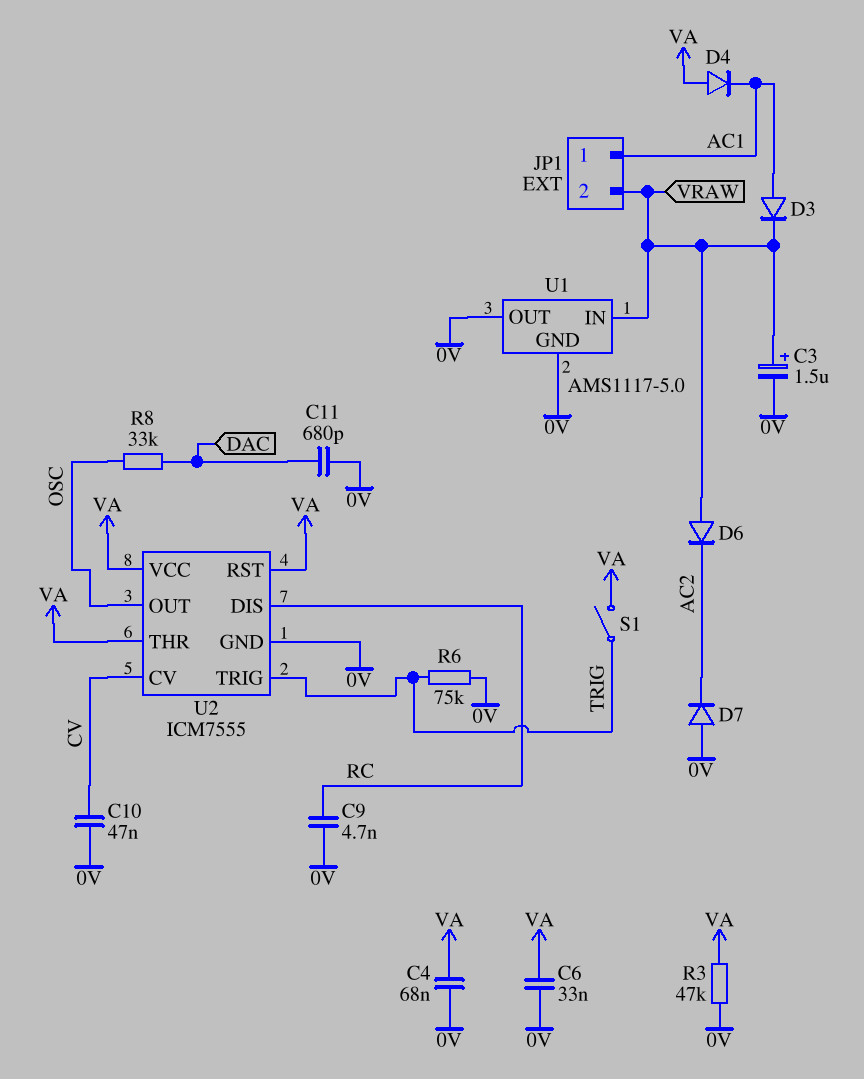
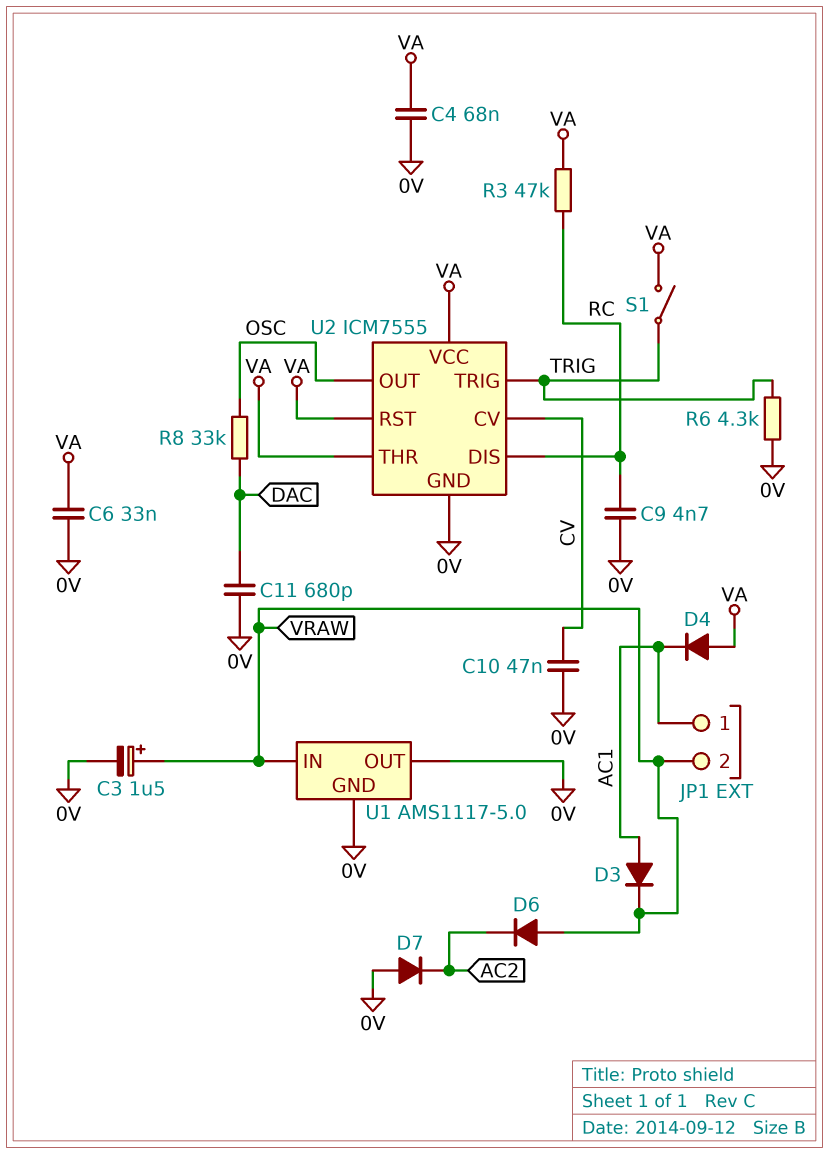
R3: 47k (0V, VA) -> 47k (RC, VA)
R6: 75k (0V, TRIG) -> 4.3k (0V, TRIG)

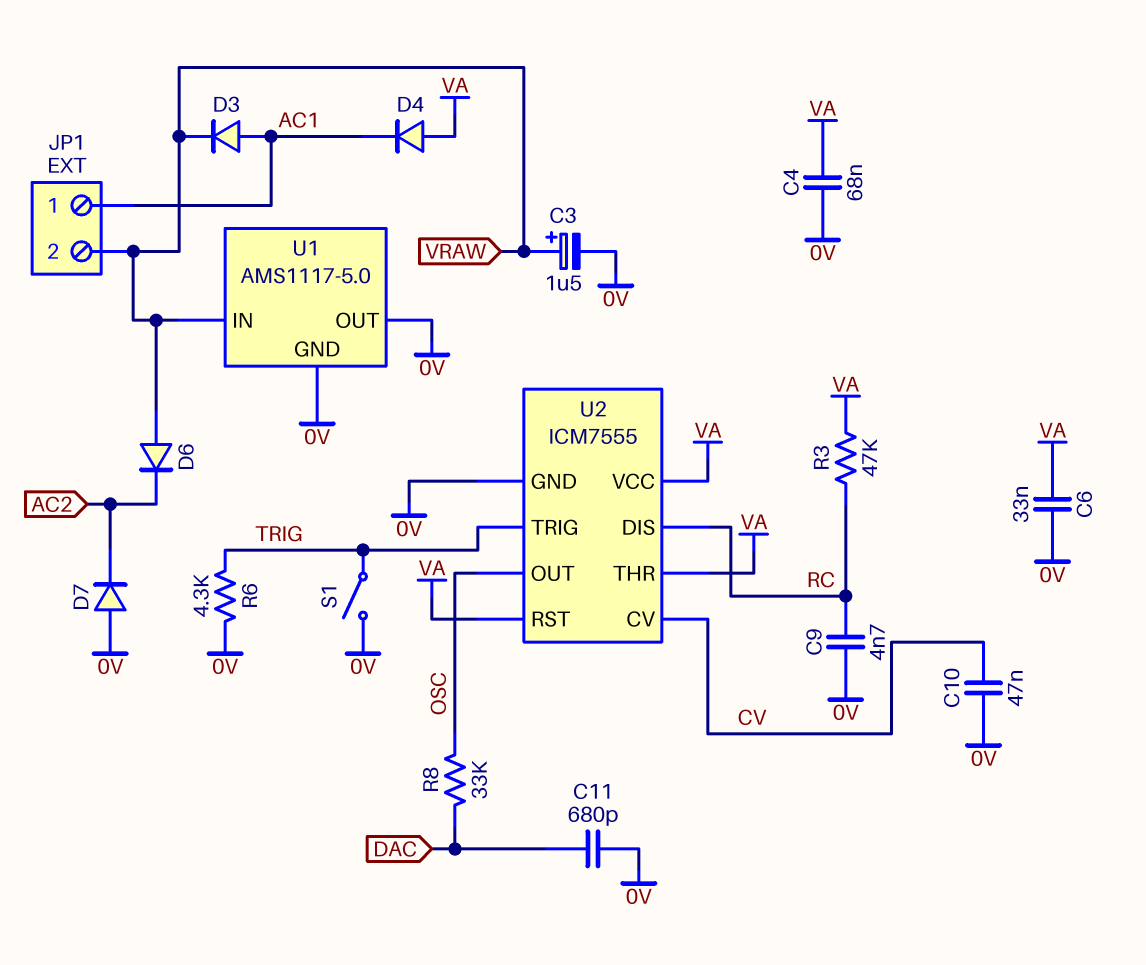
S1: switch (TRIG, VA) -> switch (0V, TRIG)

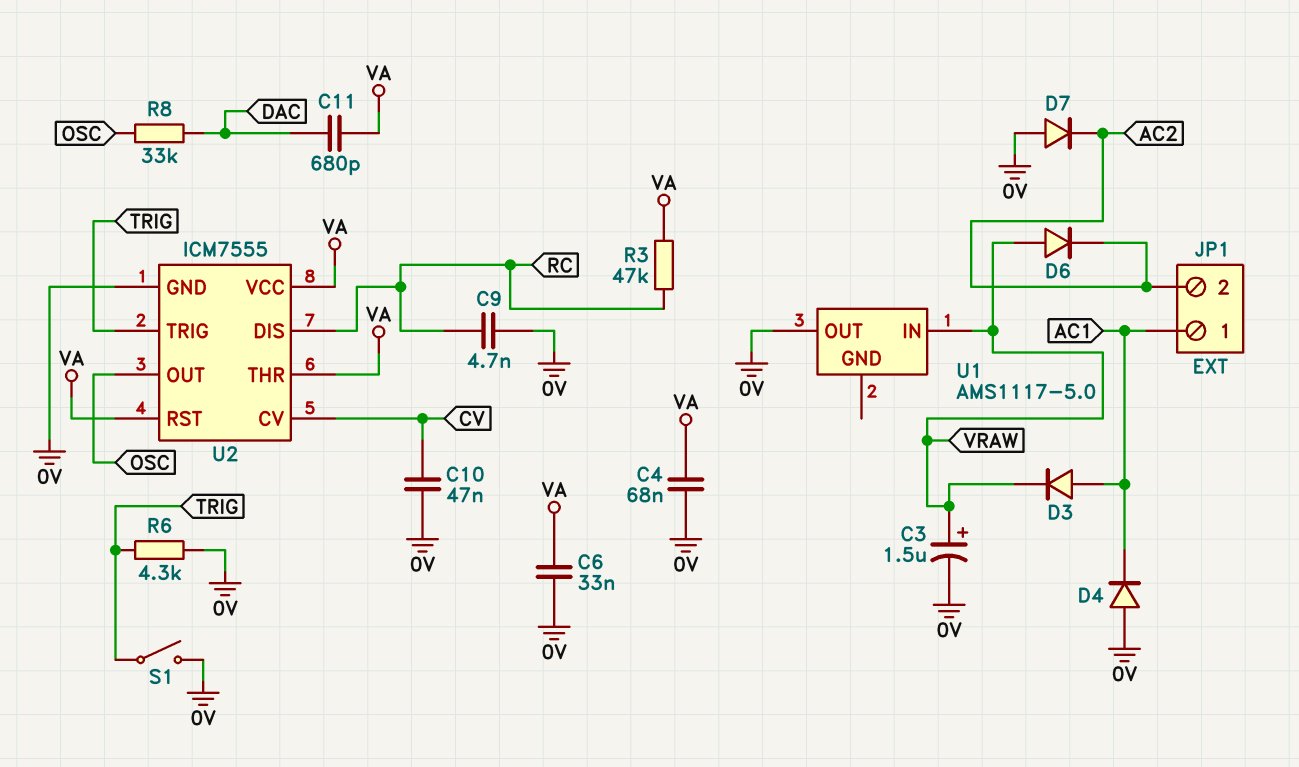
C11: 680pF (0V, DAC) -> 680pF (DAC, VA)
D4: diode (A VA, K AC1) -> diode (A 0V, K AC1)
JP1 pin 2: VRAW -> AC2
U1 pin GND: 0V -> none

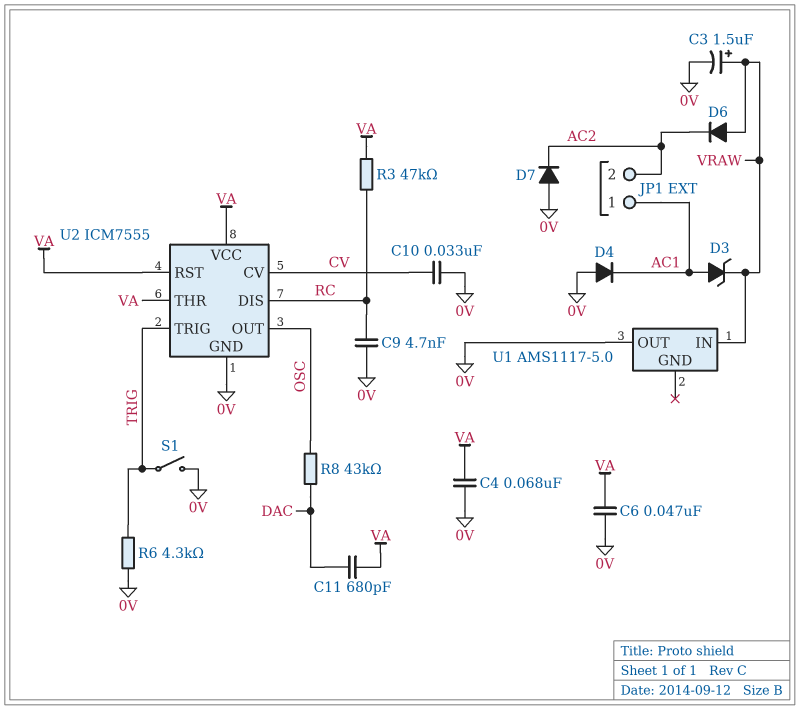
C6: 33nF (0V, VA) -> 47nF (0V, VA)
C10: 47nF (0V, CV) -> 33nF (0V, CV)
D3: diode (A AC1, K VRAW) -> zener (A AC1, K VRAW)
R8: 33k (DAC, OSC) -> 43k (DAC, OSC)

